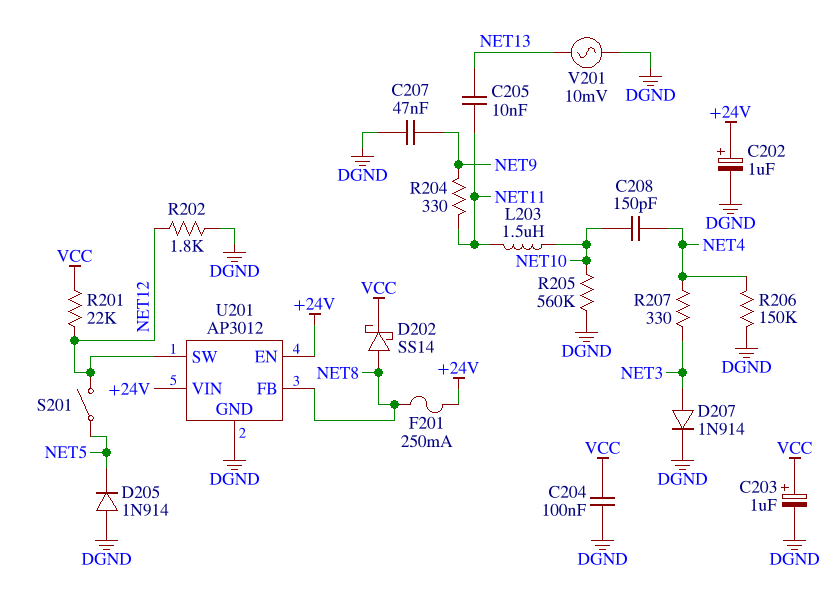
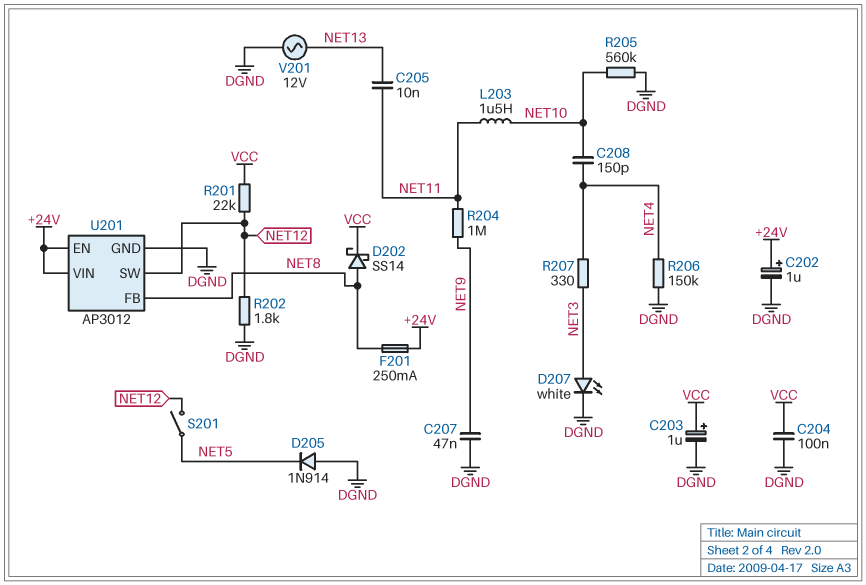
D207: diode 1N914 (A NET3, K DGND) -> LED white (A NET3, K DGND)
R204: 330 (NET9, NET11) -> 1M (NET9, NET11)
V201: AC 10mV (DGND, NET13) -> AC 12V (DGND, NET13)

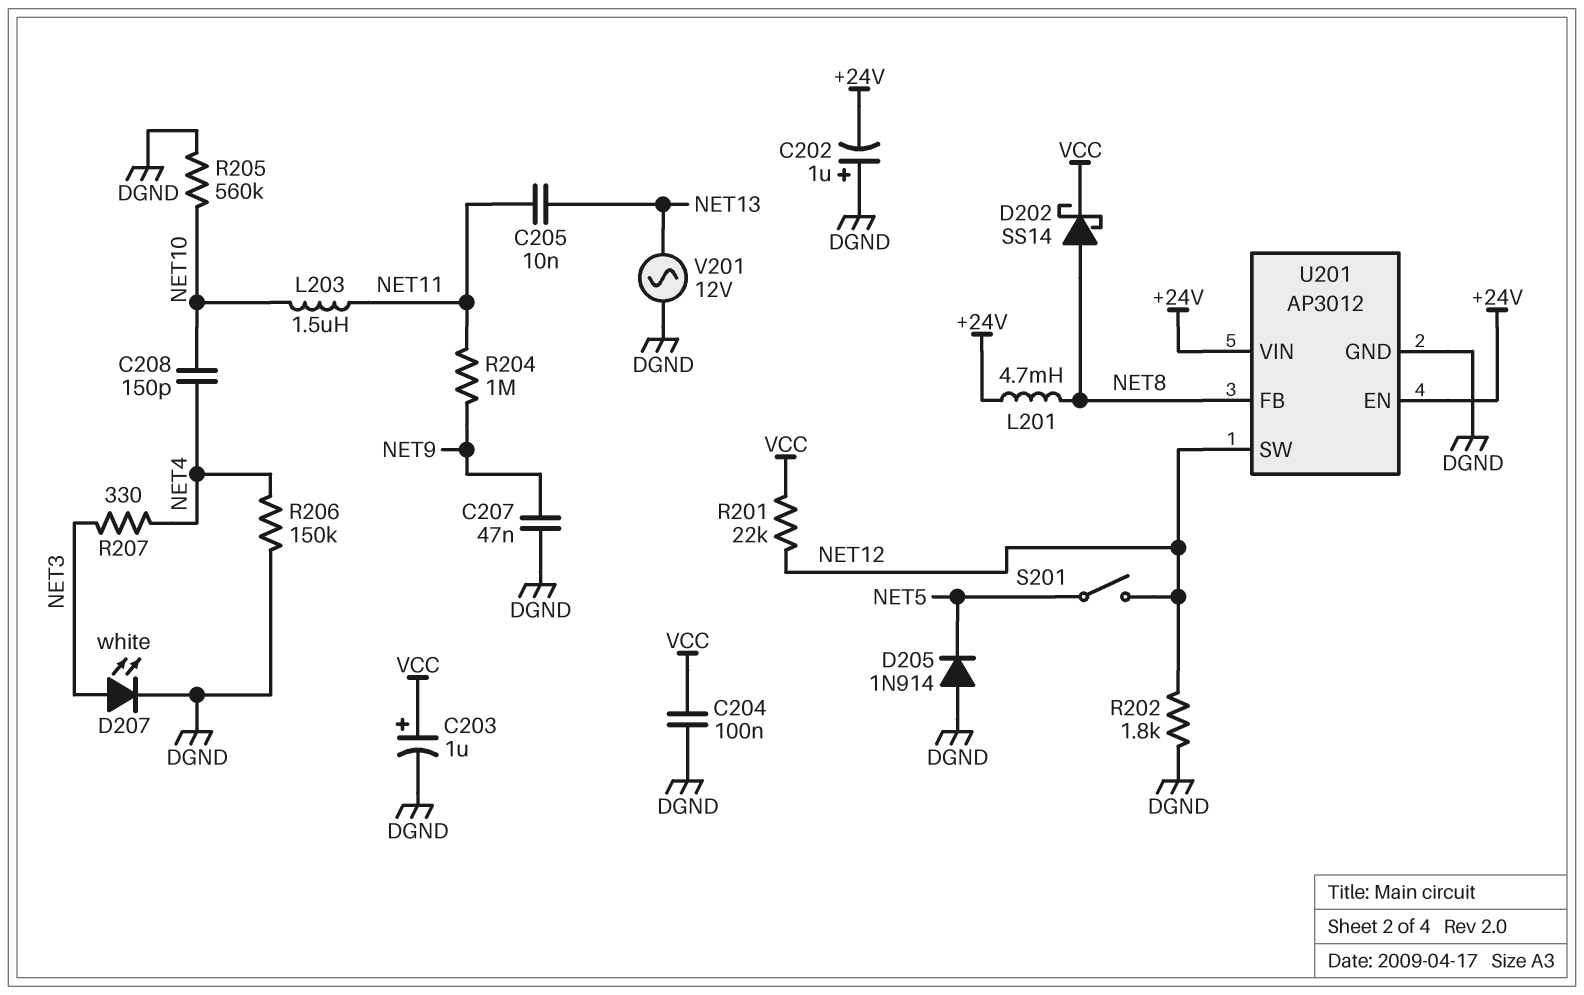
C202: 1uF (plus +24V, minus DGND) -> 1uF (plus DGND, minus +24V)
F201: 250mA (+24V, NET8) -> none
L201: none -> 4.7mH (+24V, NET8)

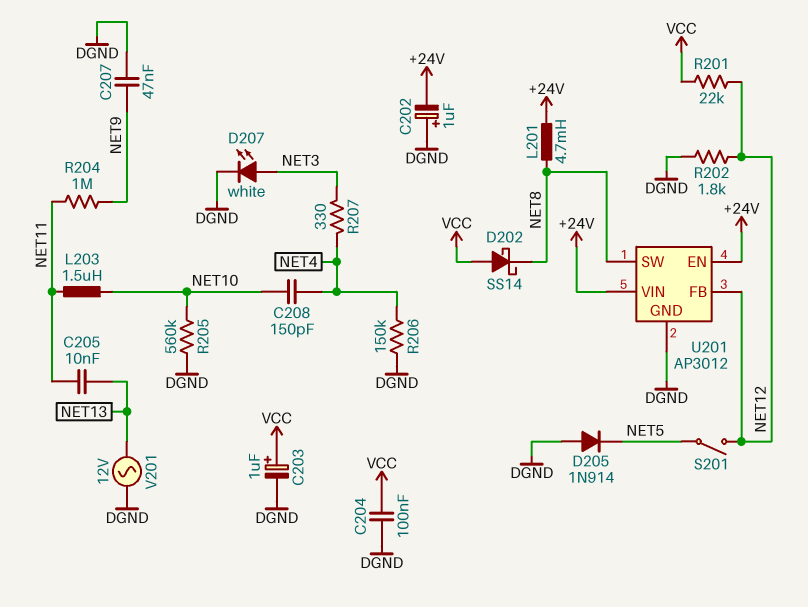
D202: schottky SS14 (A NET8, K VCC) -> schottky SS14 (A VCC, K NET8)
U201 pin FB: NET8 -> NET12
U201 pin SW: NET12 -> NET8

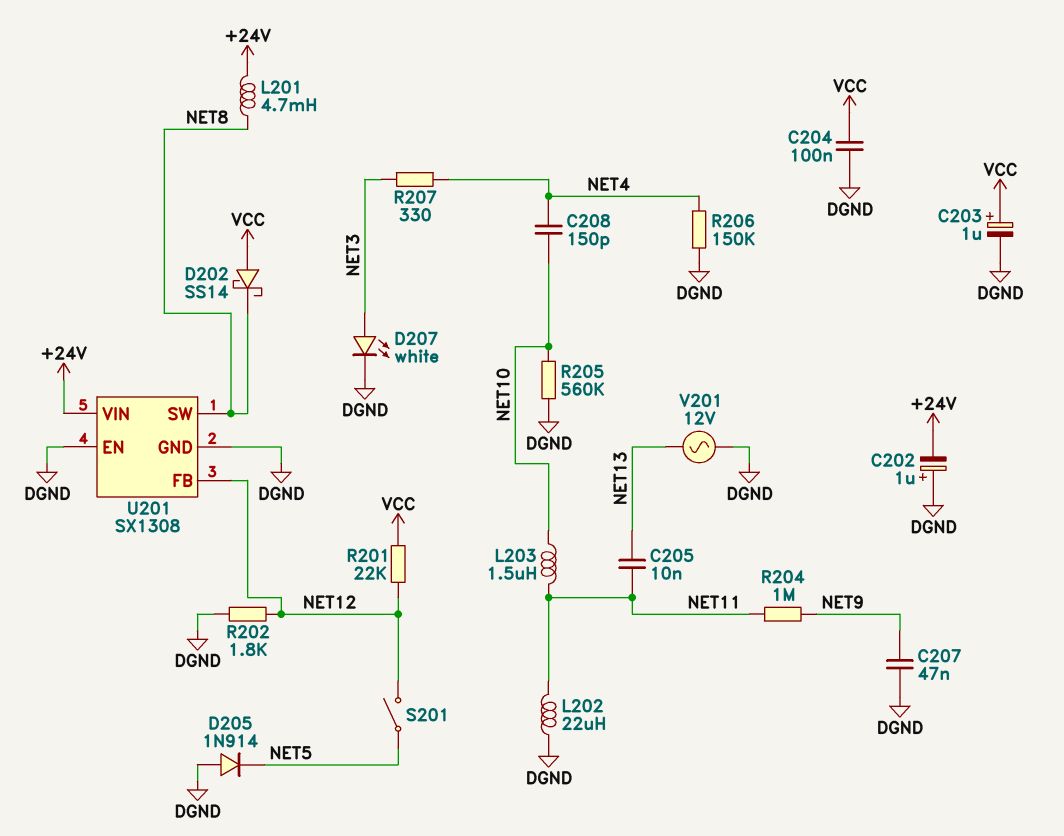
L202: none -> 22uH (DGND, NET11)
U201: AP3012 -> SX1308
U201 pin EN: +24V -> DGND

